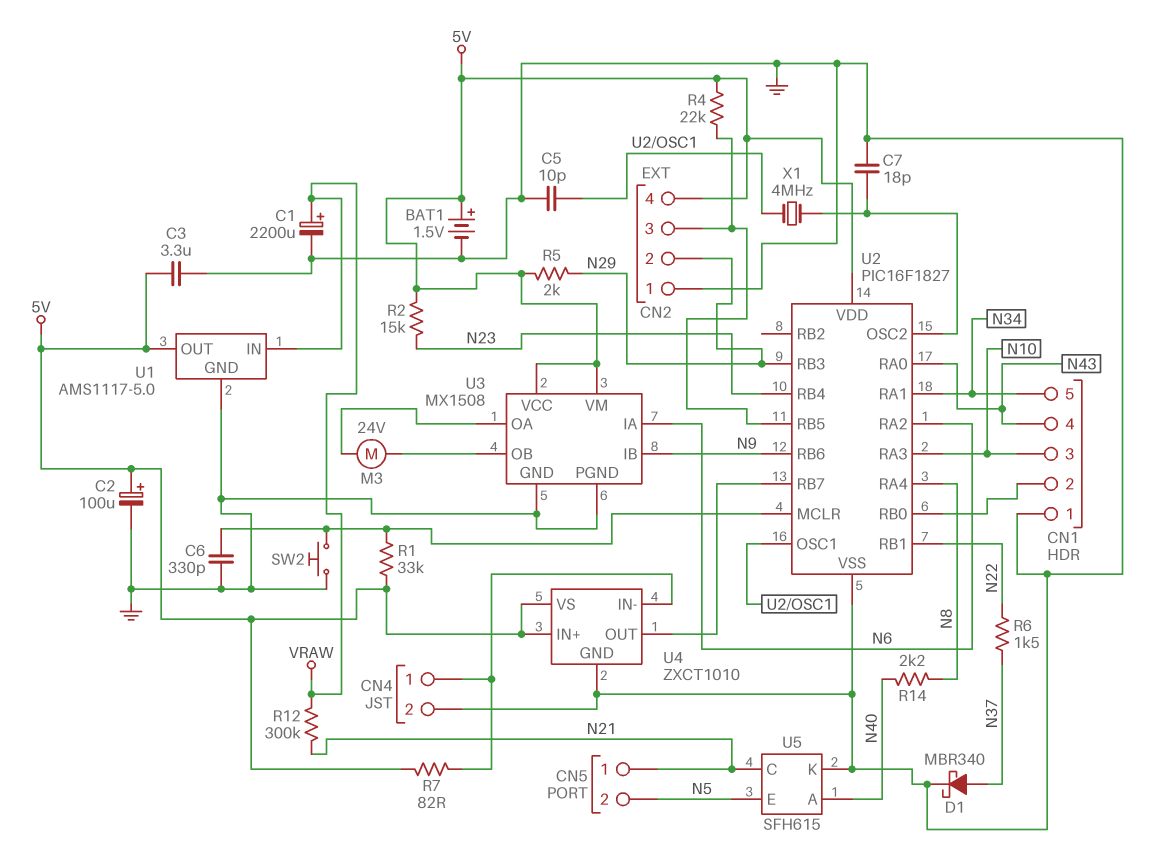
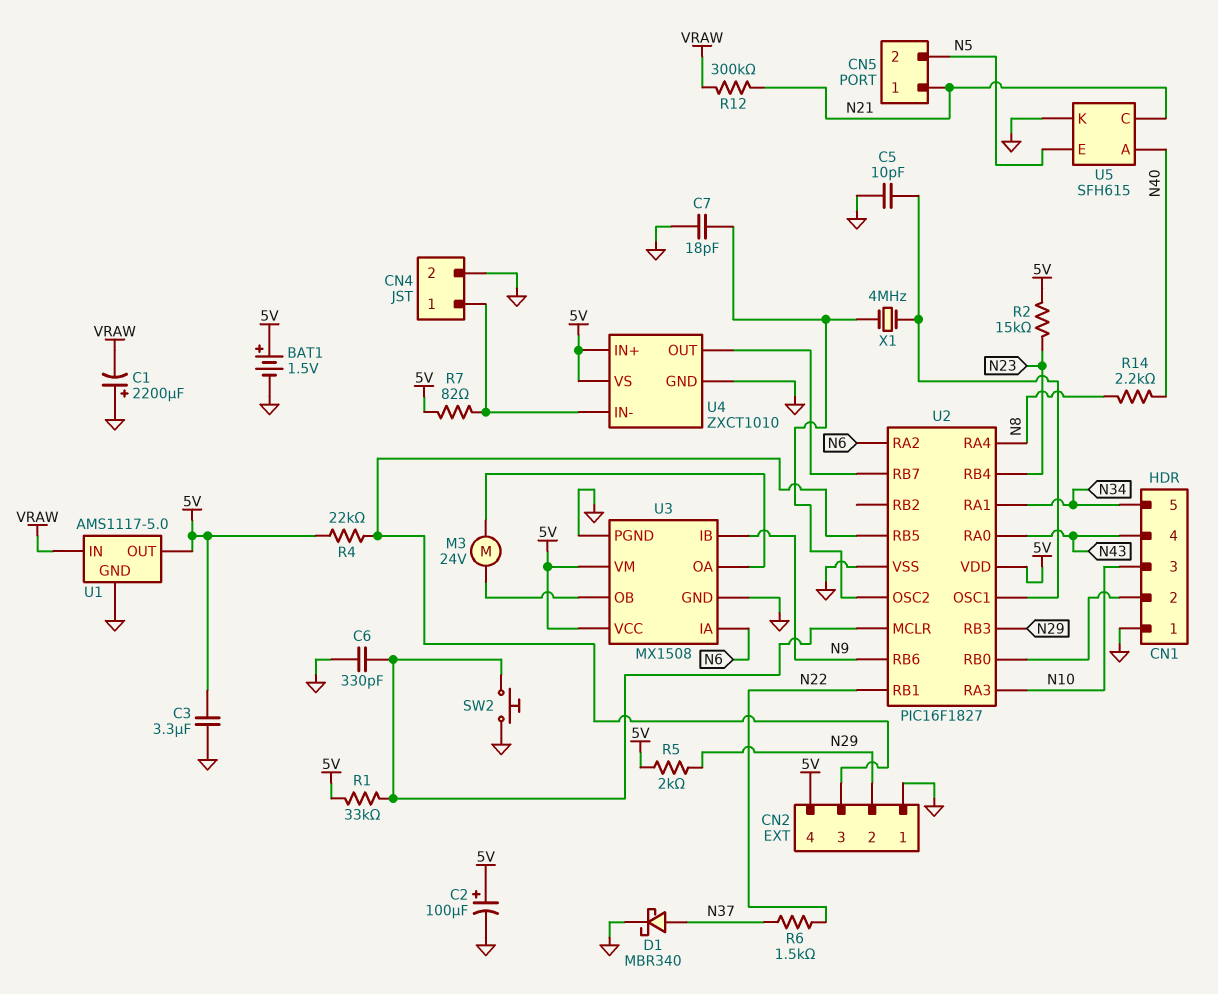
C1: 2200uF (plus VRAW, minus GND) -> 2200uF (plus GND, minus VRAW)

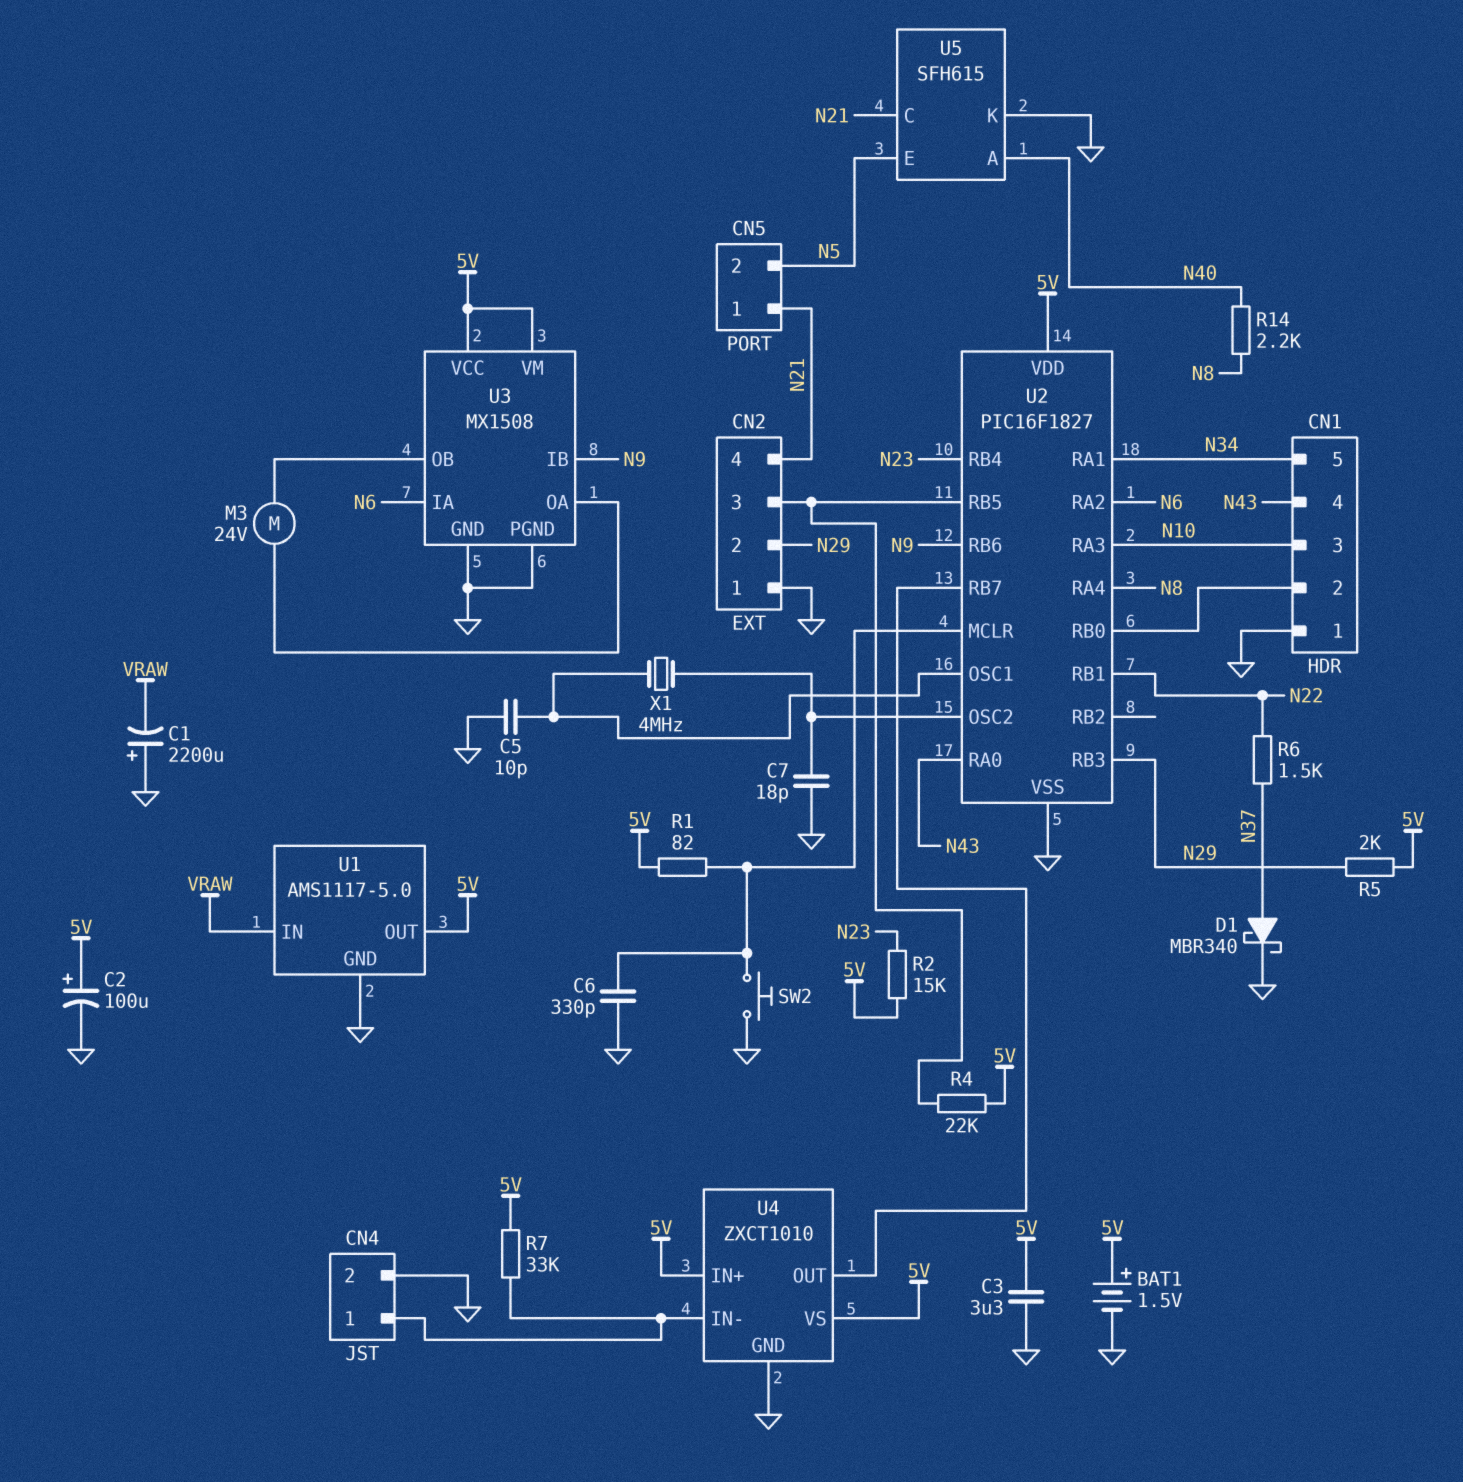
CN2 pin 4: 5V -> N21
R1: 33k (5V, U2/MCLR) -> 82 (5V, U2/MCLR)
R7: 82 (5V, CN4/1) -> 33k (5V, CN4/1)
R12: 300k (N21, VRAW) -> none

